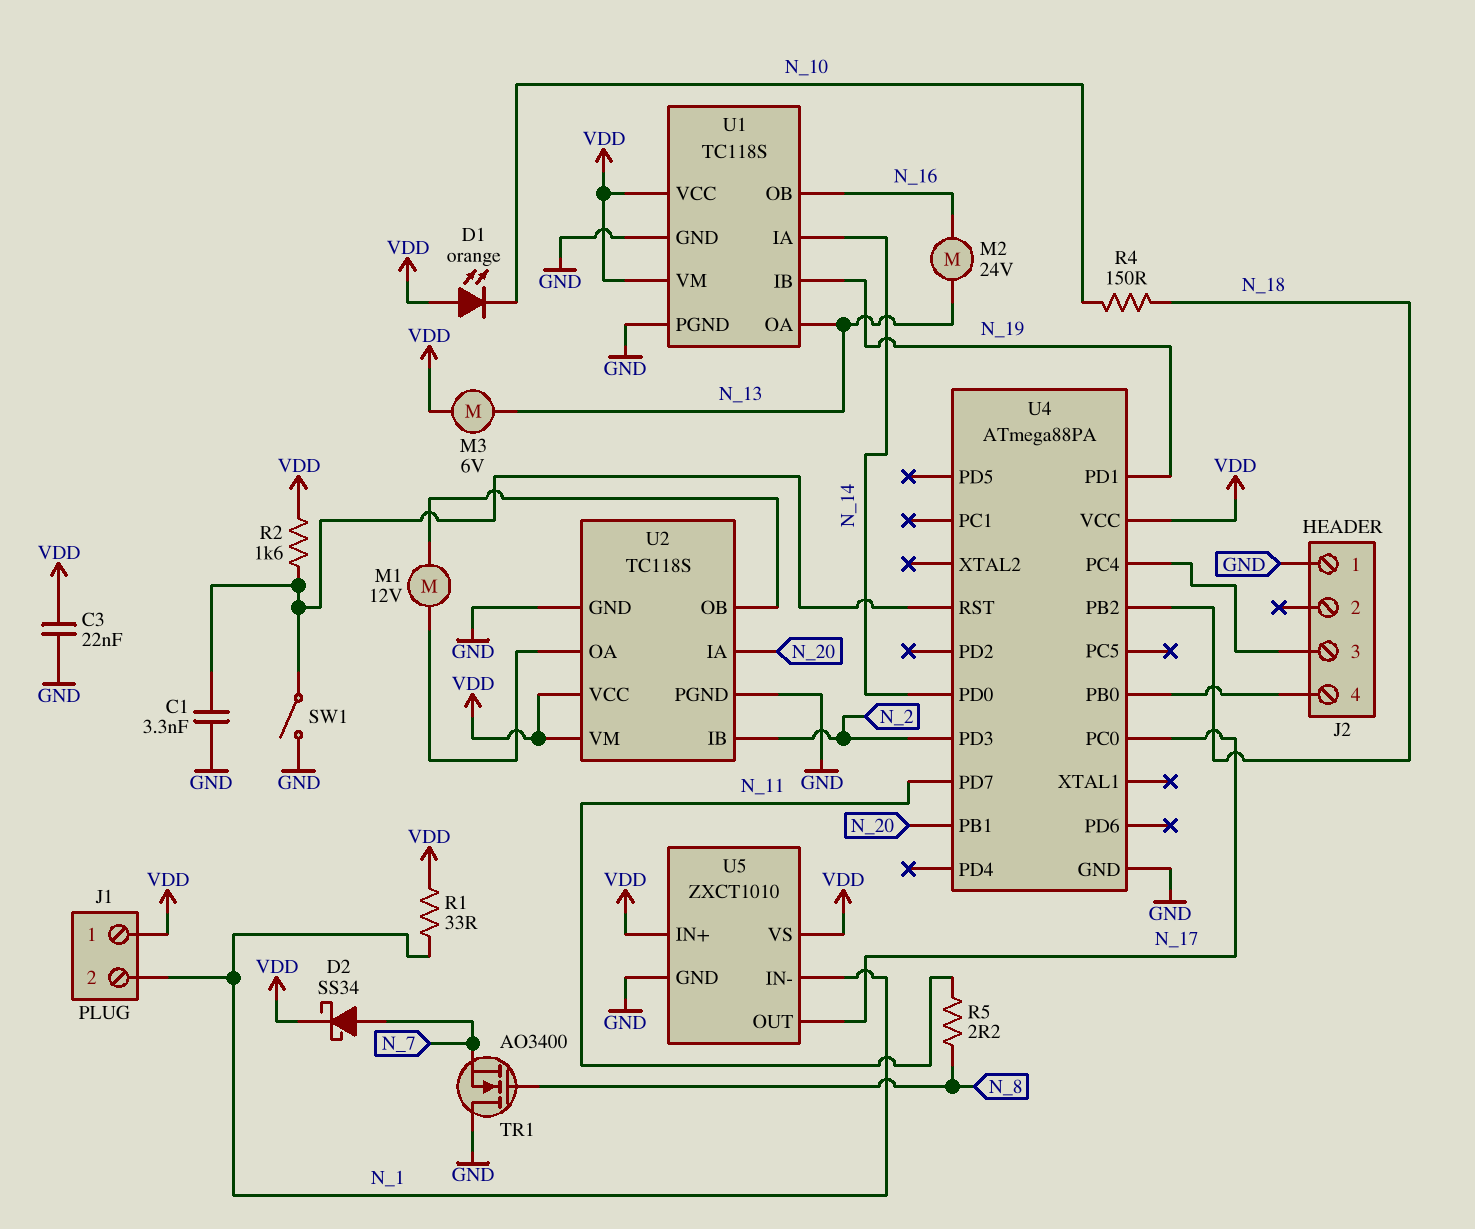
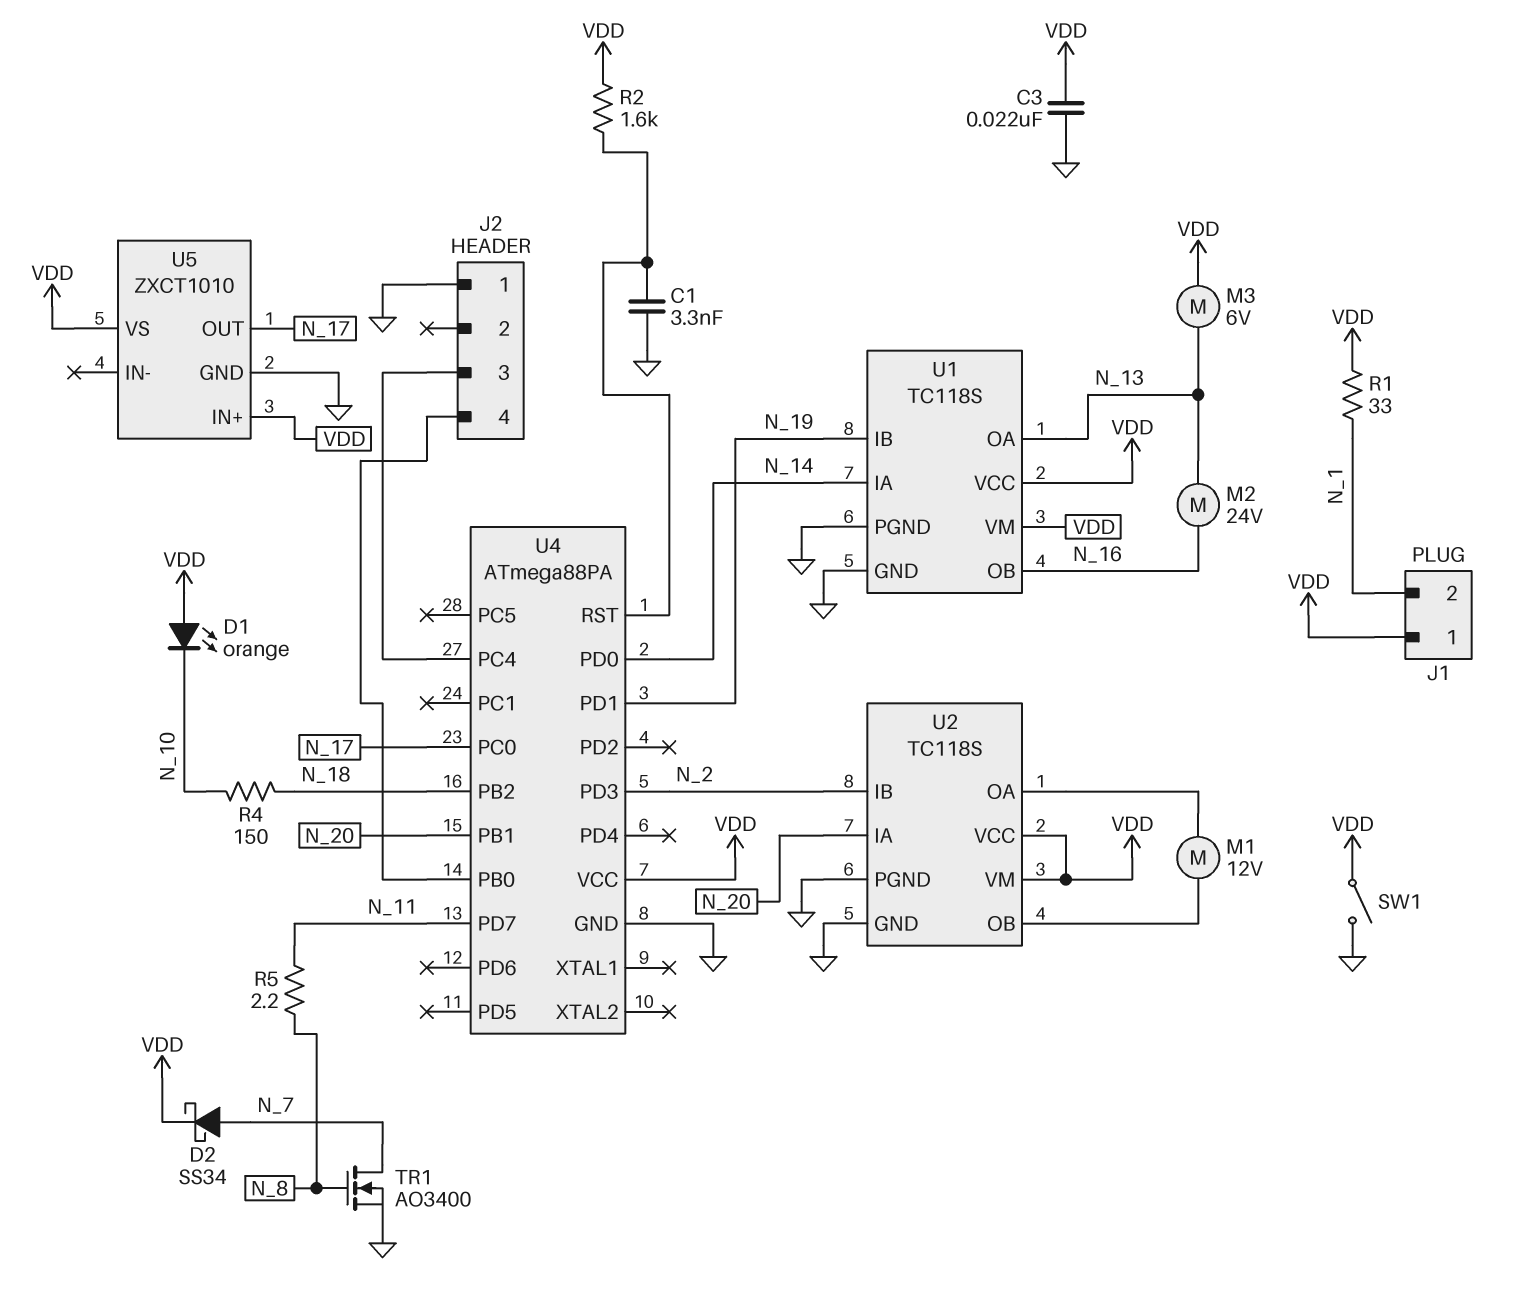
SW1: switch (GND, U4/RST) -> switch (GND, VDD)
TR1: NMOS AO3400 (G N_8, D GND, S N_7) -> NMOS AO3400 (G N_8, D N_7, S GND)
U5 pin IN-: N_1 -> none

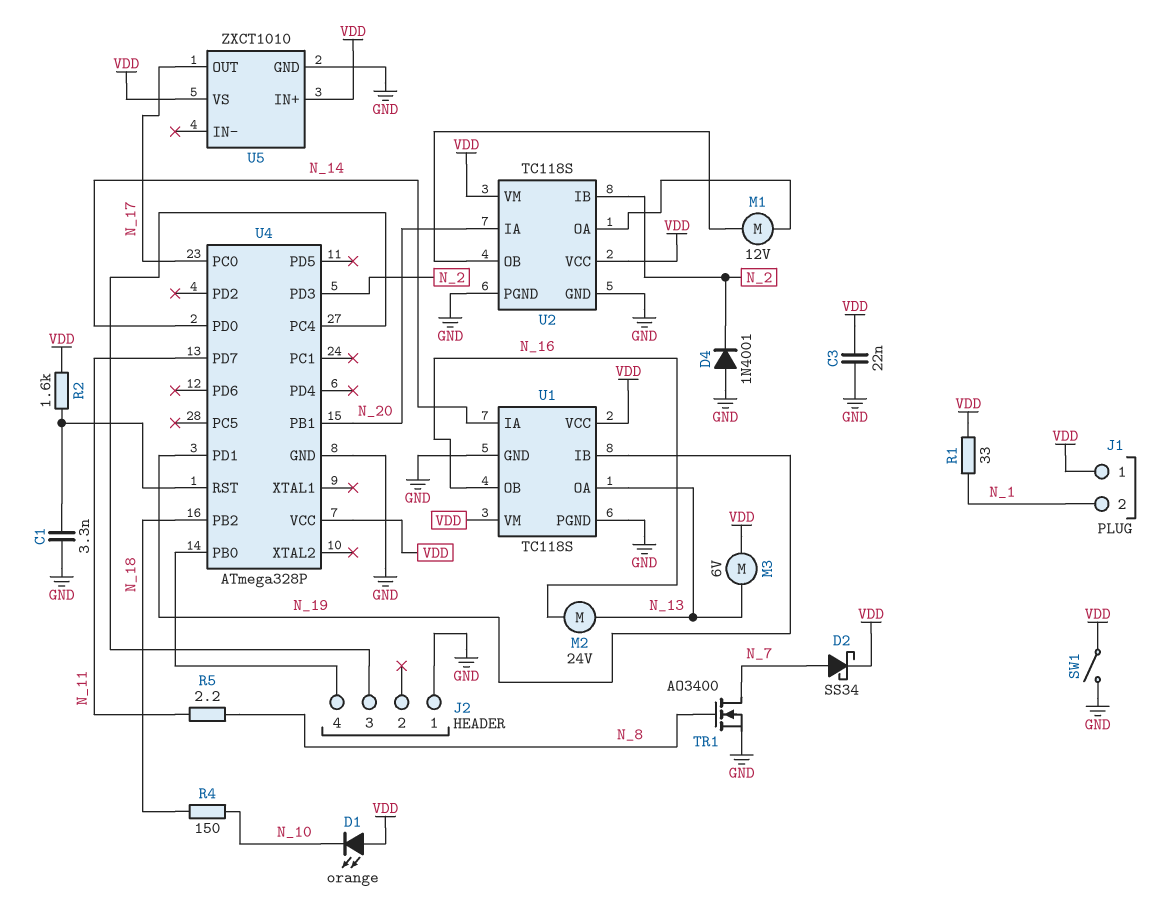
D4: none -> diode 1N4001 (A GND, K N_2)
U4: ATmega88PA -> ATmega328P

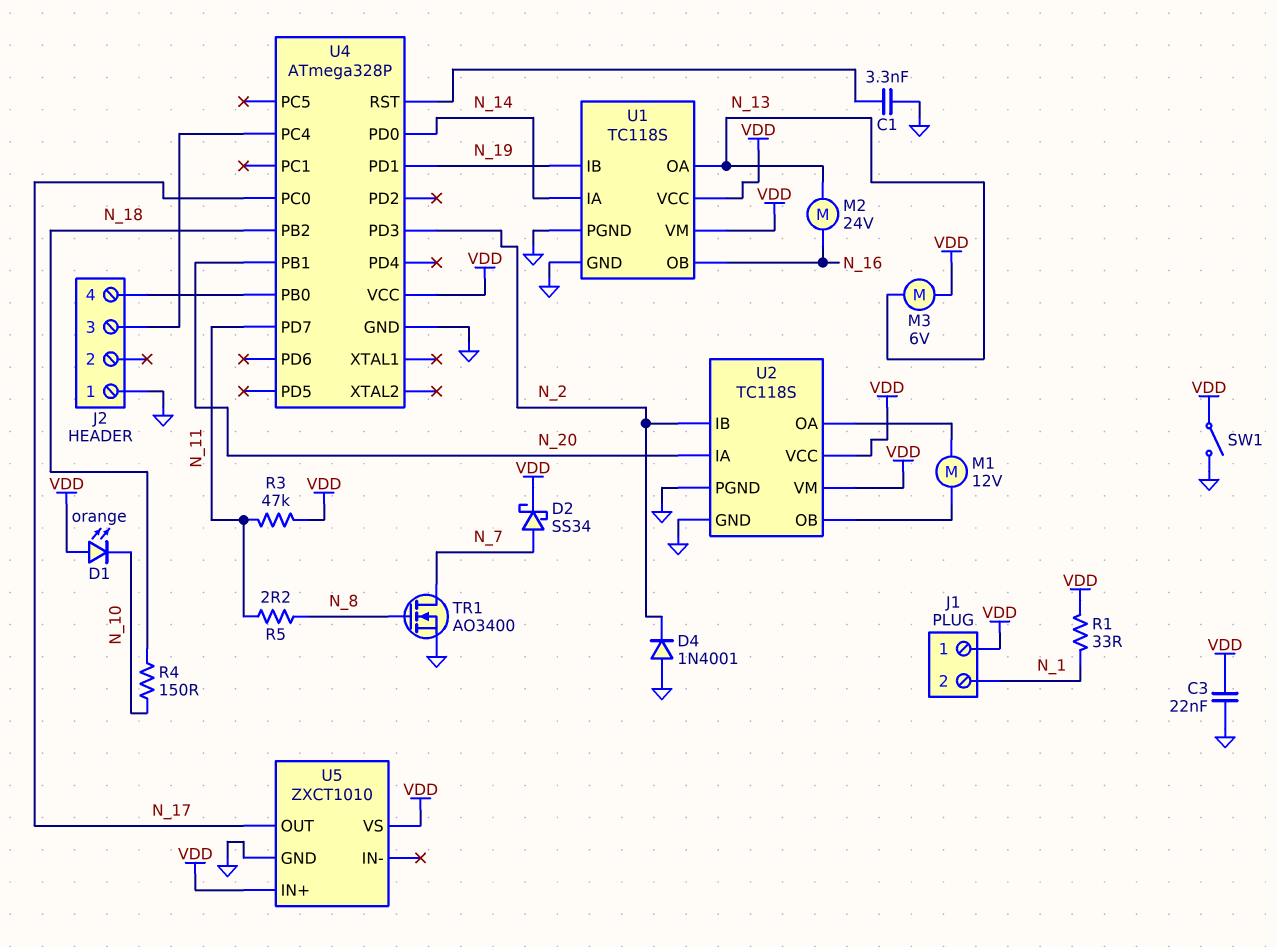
R2: 1.6k (U4/RST, VDD) -> none
R3: none -> 47k (N_11, VDD)

